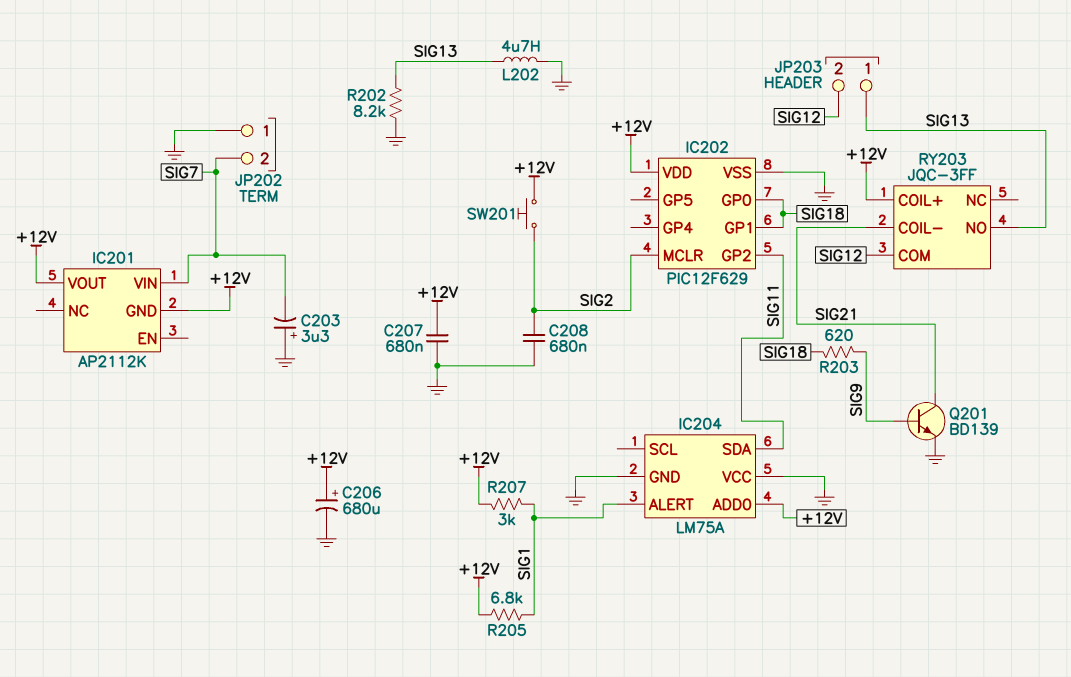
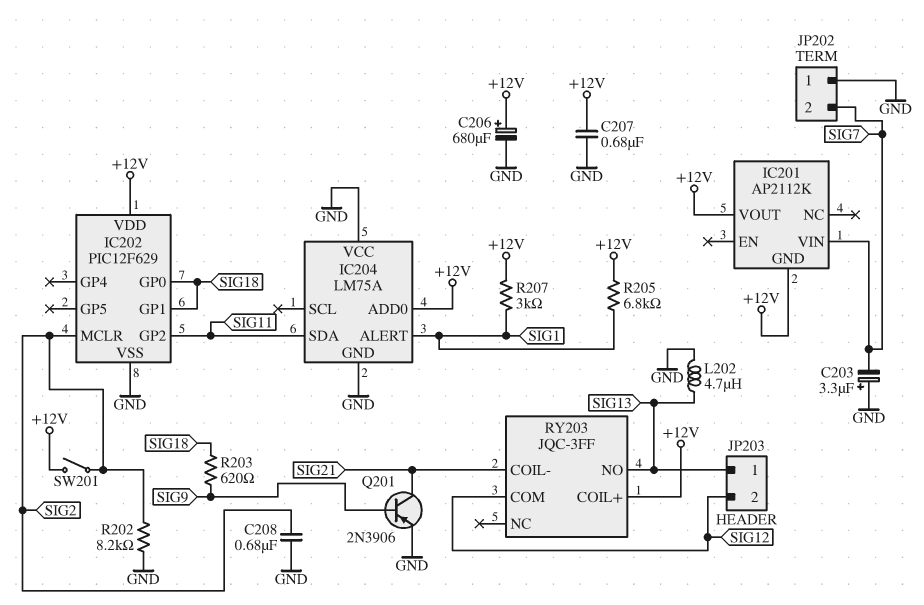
Q201: NPN BD139 (B SIG9, C SIG21, E GND) -> PNP 2N3906 (B SIG9, C SIG21, E GND)
R202: 8.2k (GND, SIG13) -> 8.2k (GND, SIG2)
SW201: button (+12V, SIG2) -> switch (+12V, SIG2)

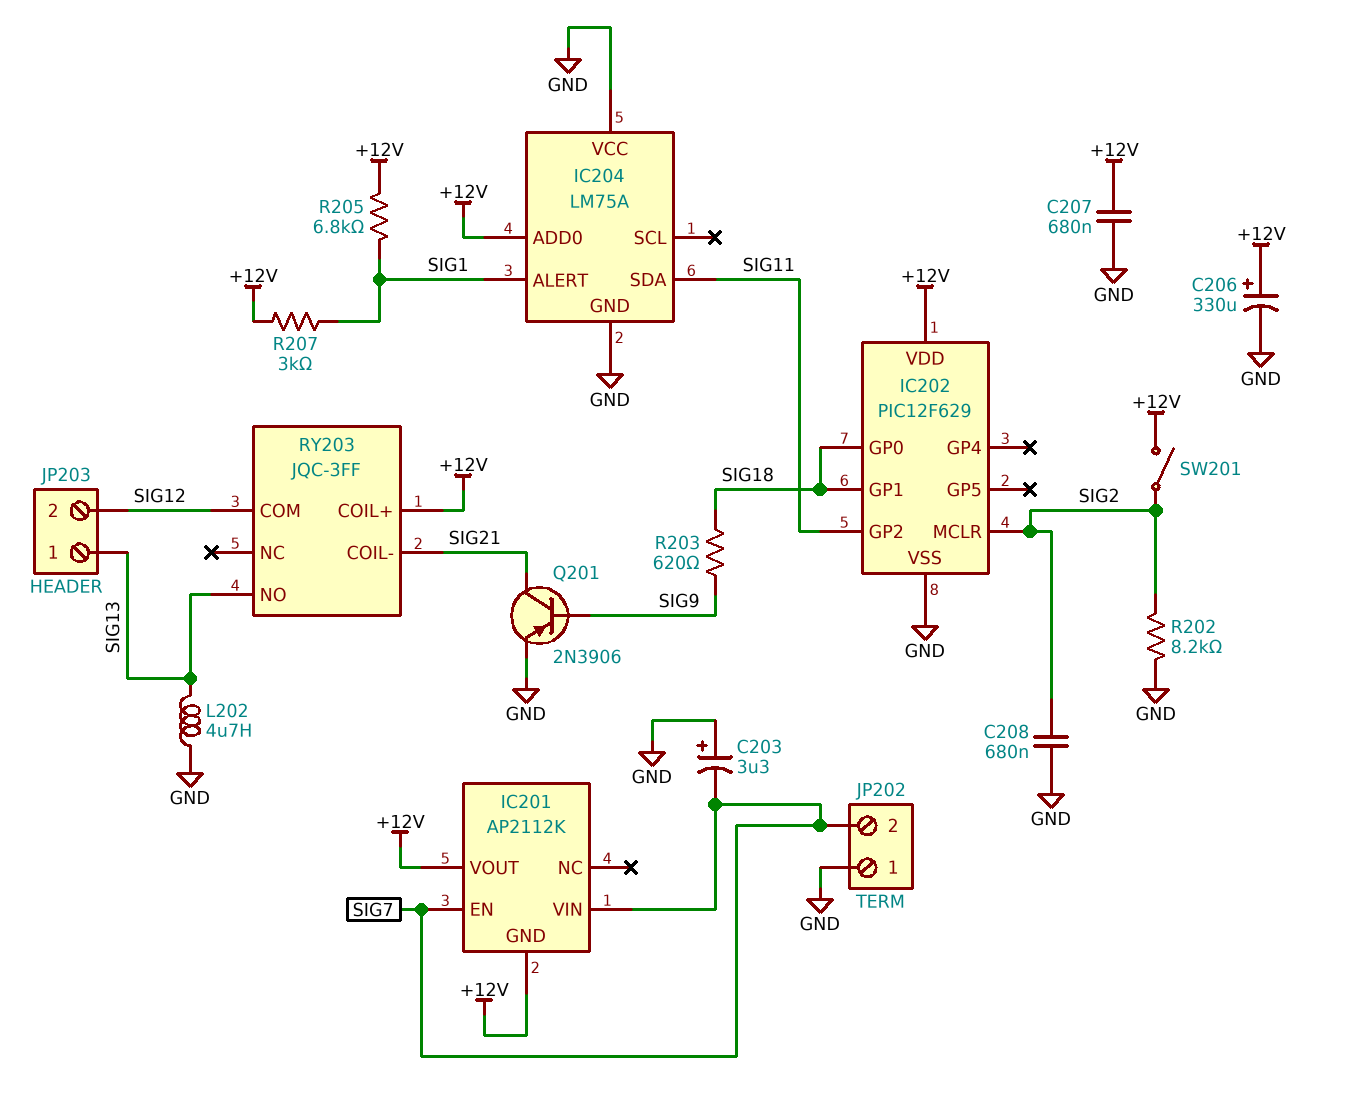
C206: 680uF (plus +12V, minus GND) -> 330uF (plus +12V, minus GND)
IC201 pin EN: none -> SIG7

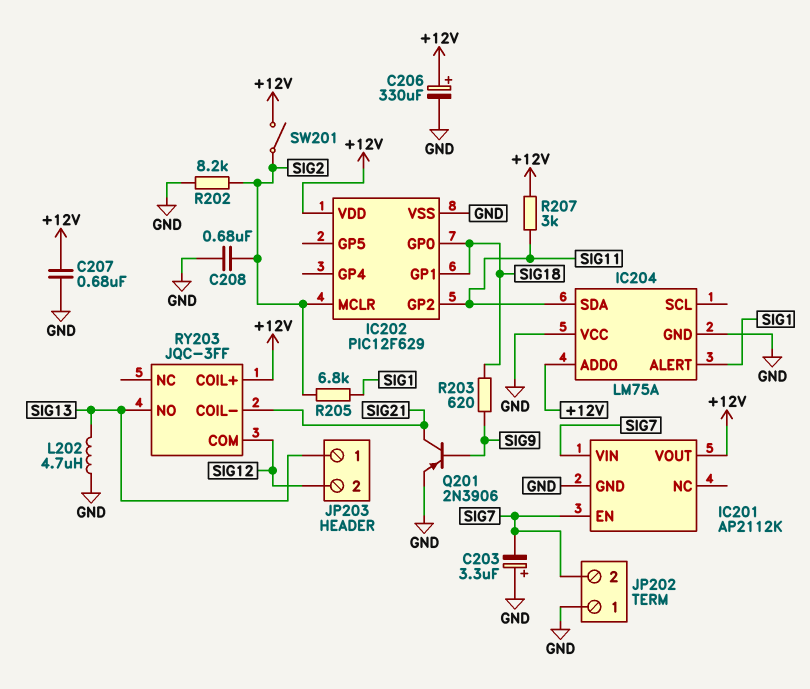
IC201 pin GND: +12V -> GND
R205: 6.8k (+12V, SIG1) -> 6.8k (SIG1, SIG2)
R207: 3k (+12V, SIG1) -> 3k (+12V, SIG11)

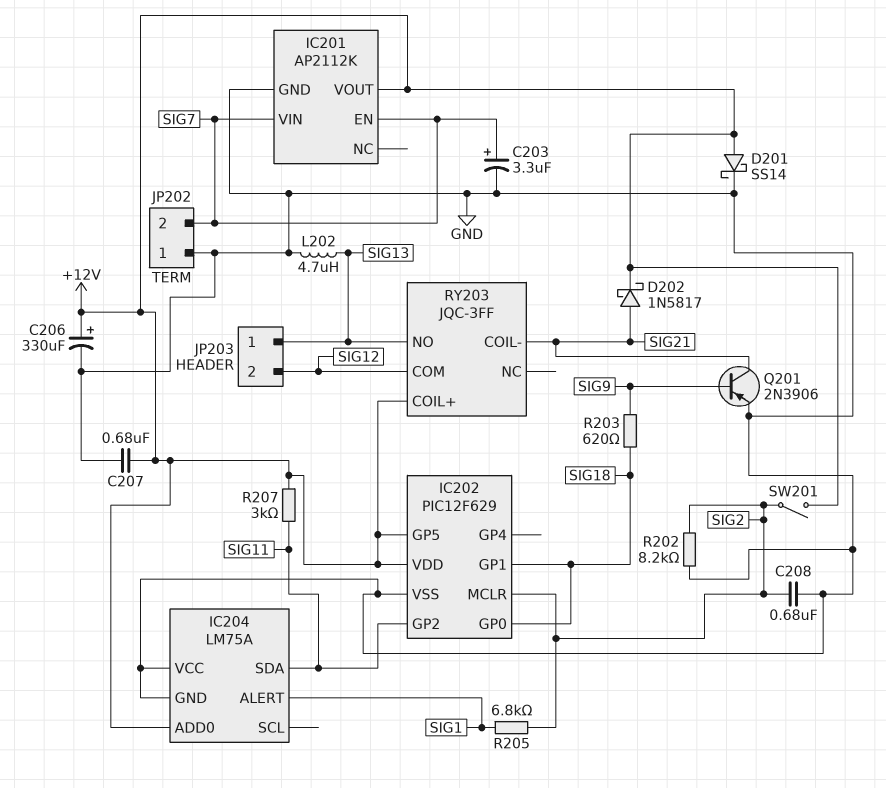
C203: 3.3uF (plus GND, minus SIG7) -> 3.3uF (plus SIG7, minus GND)
D201: none -> schottky SS14 (A +12V, K GND)
D202: none -> schottky 1N5817 (A SIG21, K +12V)
IC202 pin GP5: none -> +12V

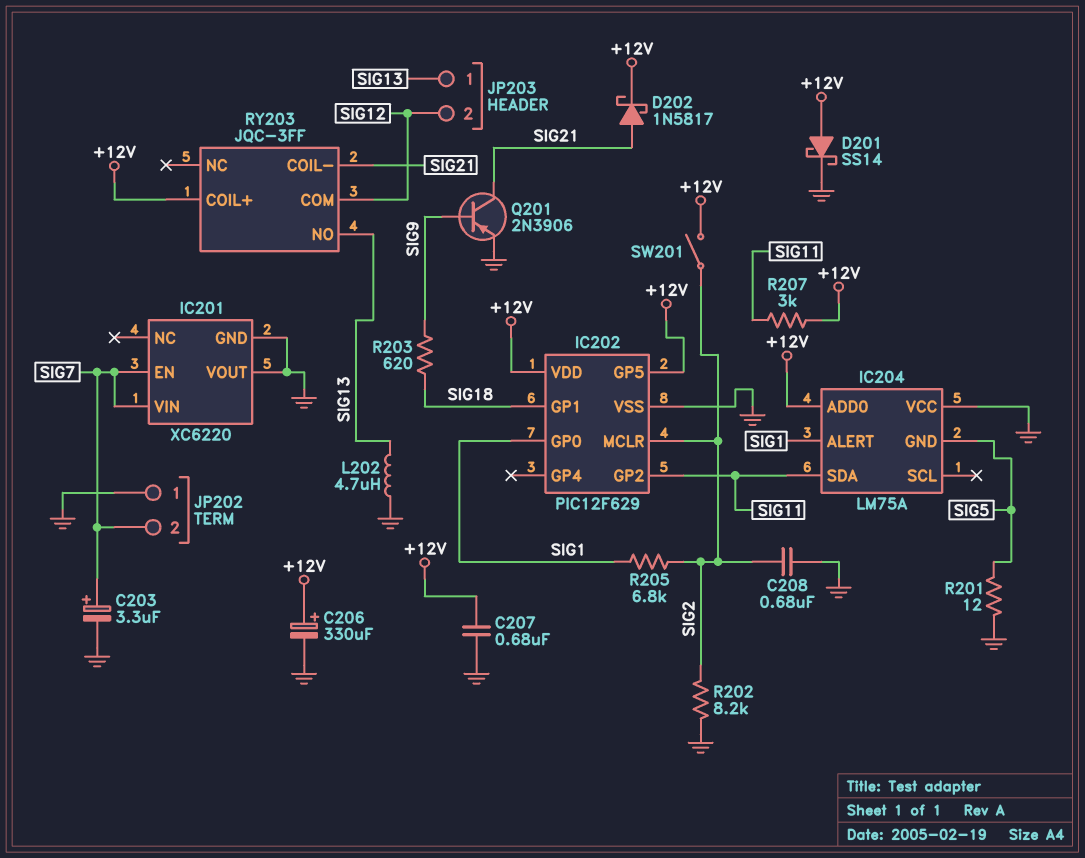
IC201: AP2112K -> XC6220
IC201 pin VOUT: +12V -> GND
IC202 pin GP0: SIG18 -> SIG1
IC204 pin GND: GND -> SIG5
R201: none -> 12 (GND, SIG5)

